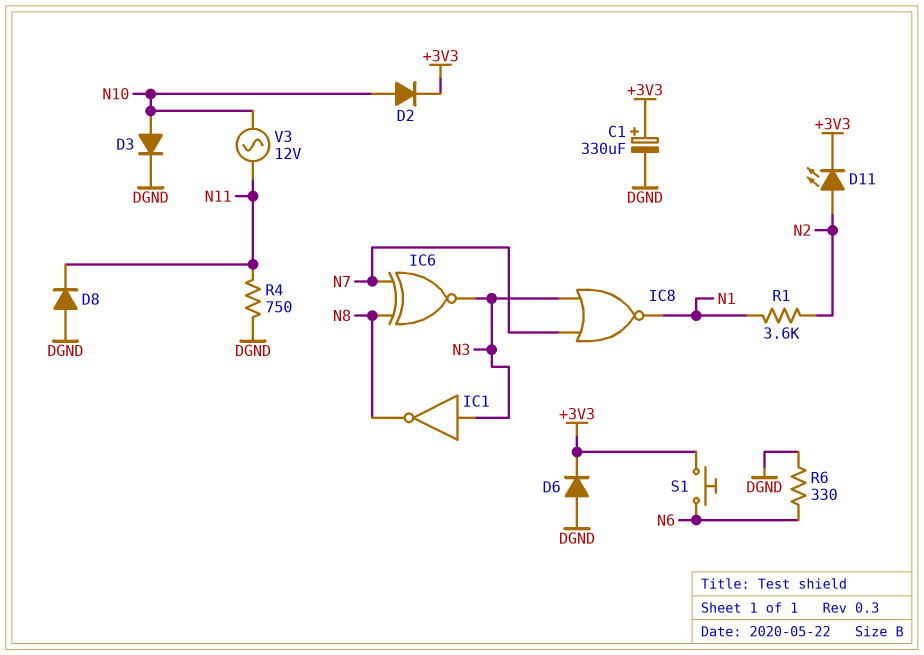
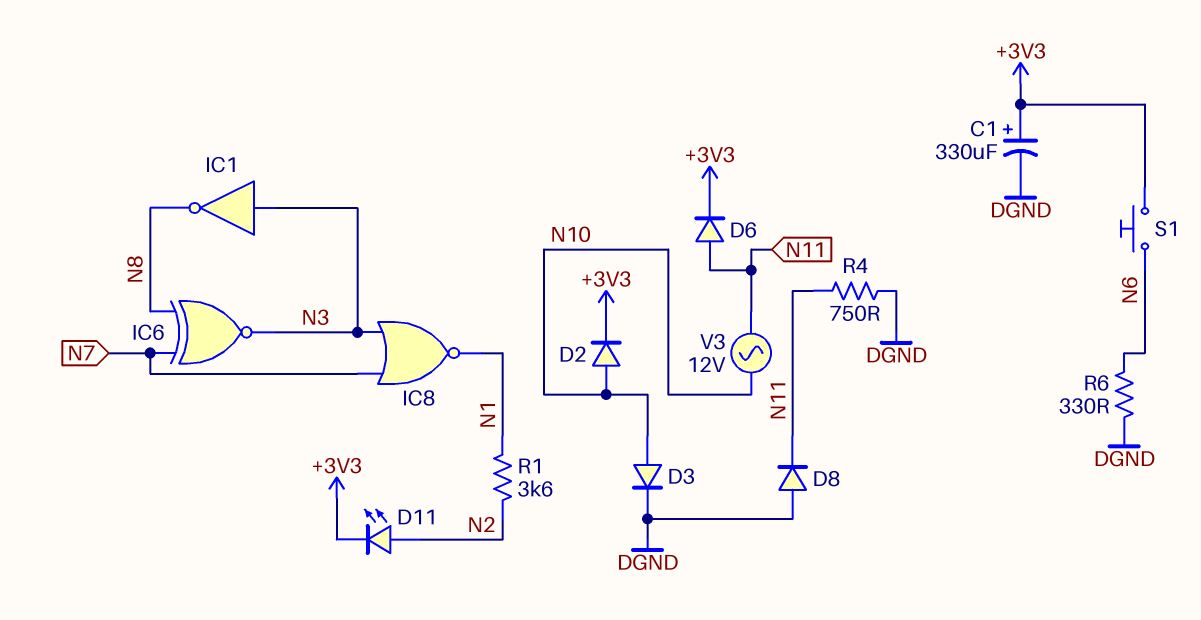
D6: diode (A DGND, K +3V3) -> diode (A N11, K +3V3)

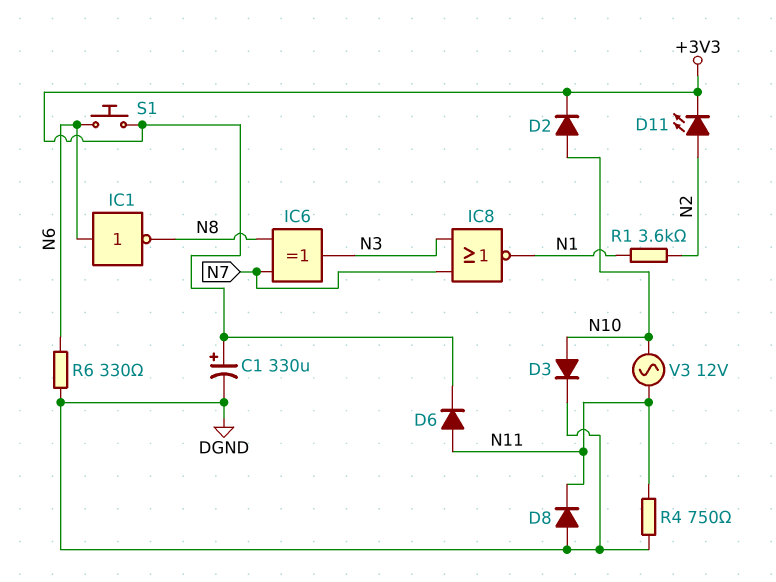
IC1: NOT (in N3, out N8) -> NOT (in N6, out N8)
IC6: XNOR (in N7, in N8, out N3) -> XOR (in N7, in N8, out N3)

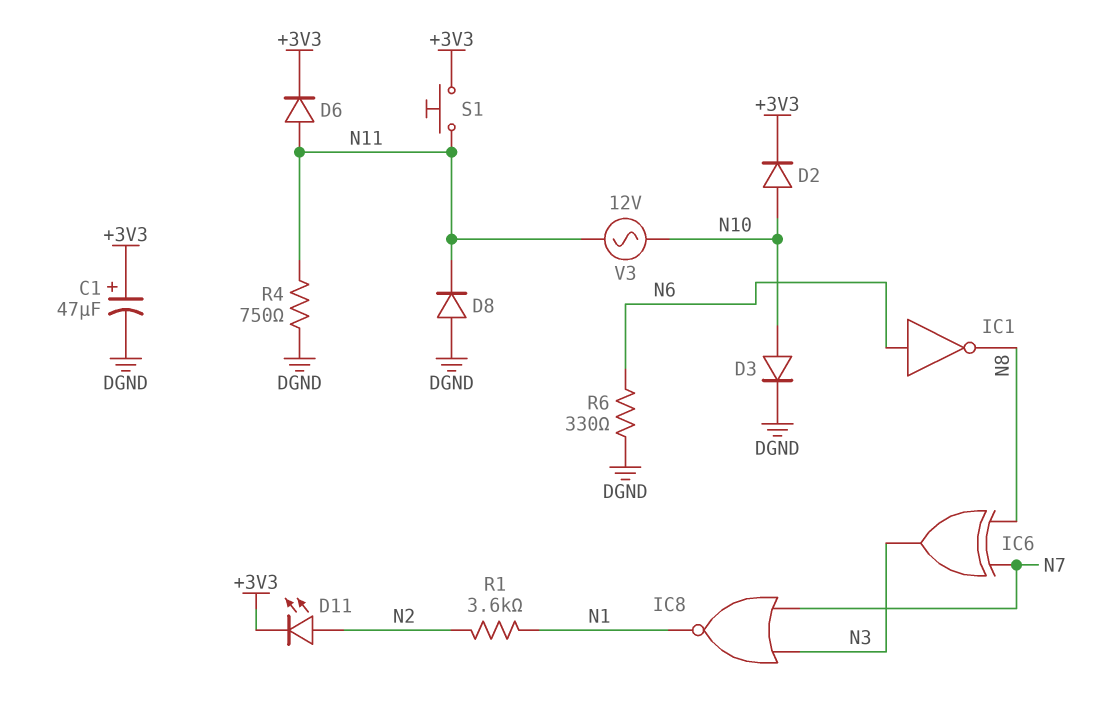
C1: 330uF (plus +3V3, minus DGND) -> 47uF (plus +3V3, minus DGND)
S1: button (+3V3, N6) -> button (+3V3, N11)

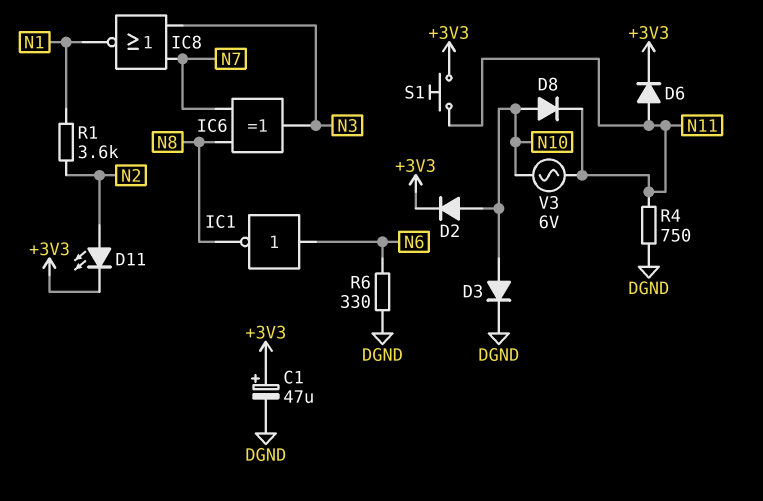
D8: diode (A DGND, K N11) -> diode (A N10, K N11)
V3: AC 12V (N10, N11) -> AC 6V (N10, N11)

